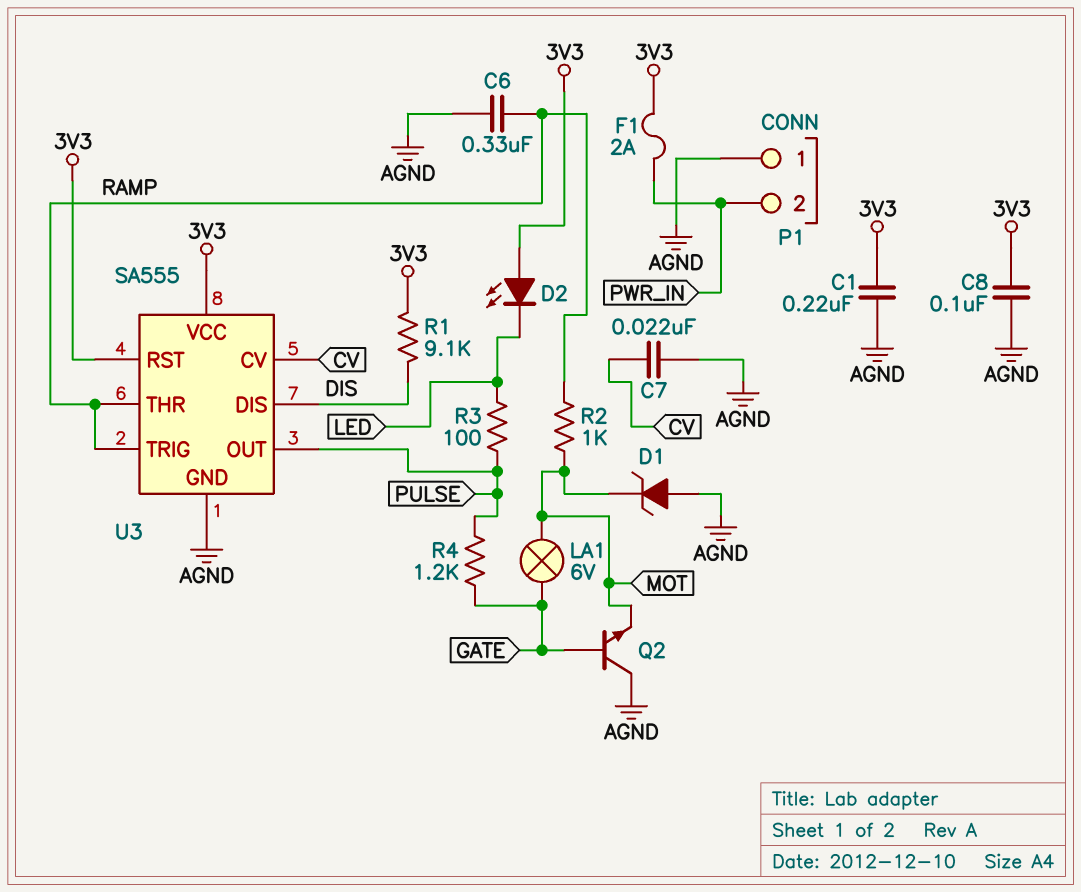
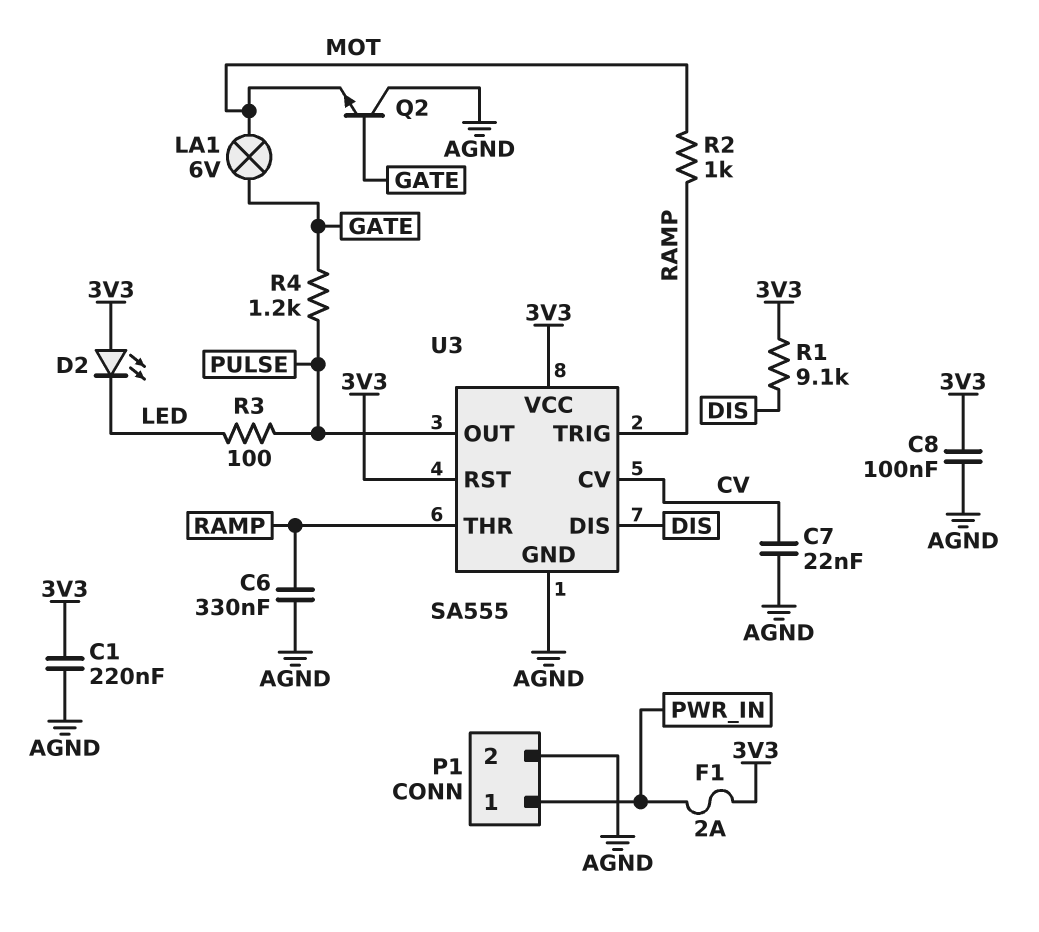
D1: zener (A AGND, K MOT) -> none
P1 pin 1: AGND -> PWR_IN
P1 pin 2: PWR_IN -> AGND

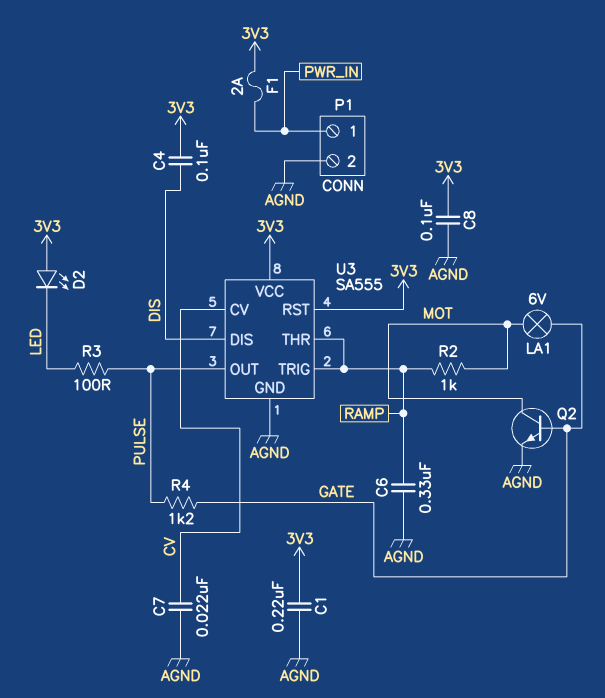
C4: none -> 100nF (3V3, DIS)
Q2: NPN (B GATE, C AGND, E MOT) -> NPN (B GATE, C MOT, E AGND)
R1: 9.1k (3V3, DIS) -> none

